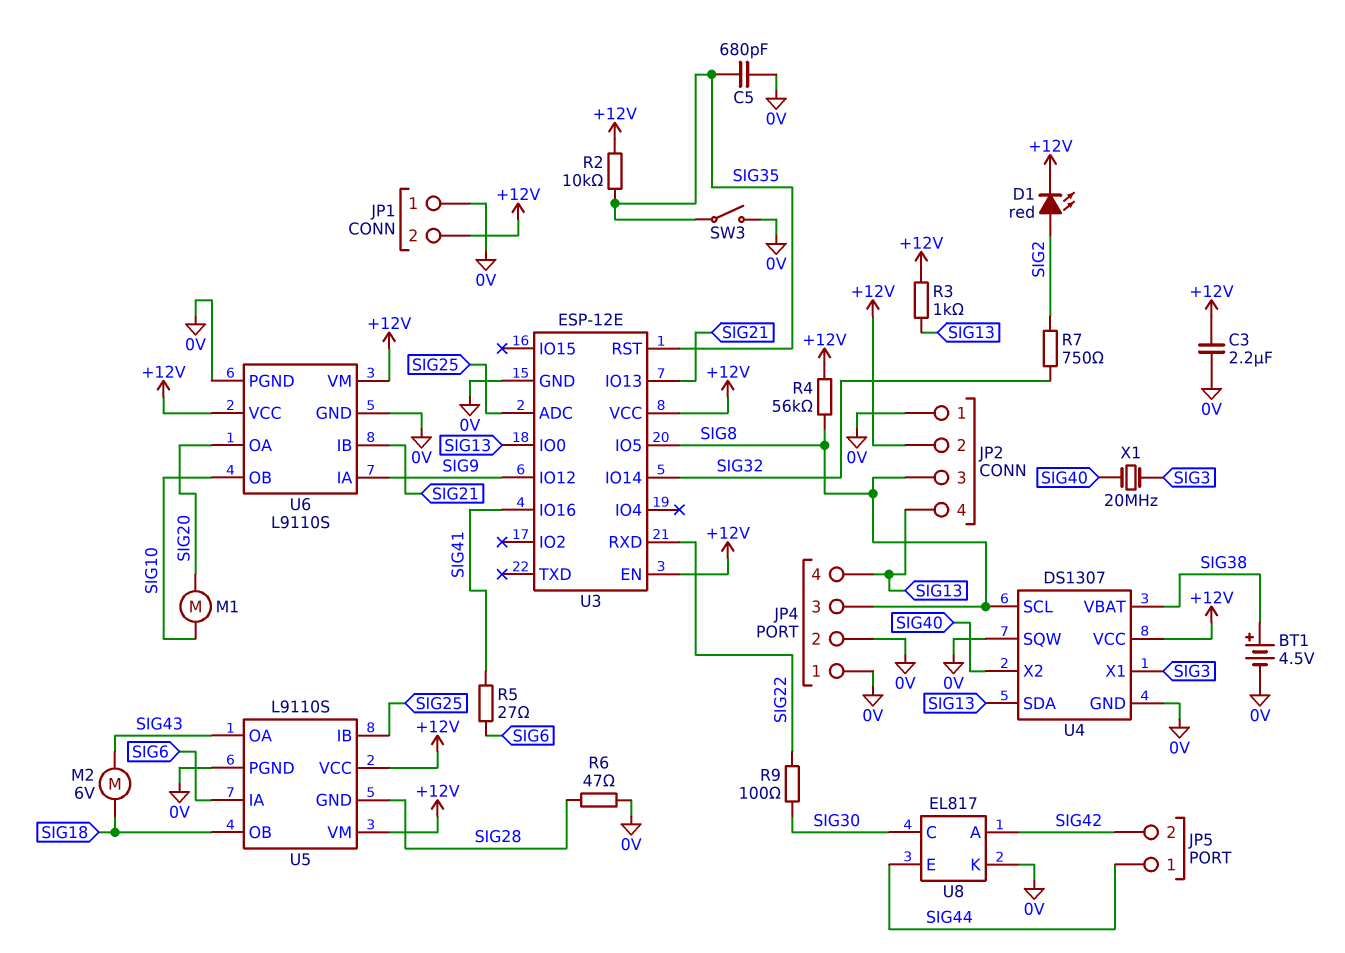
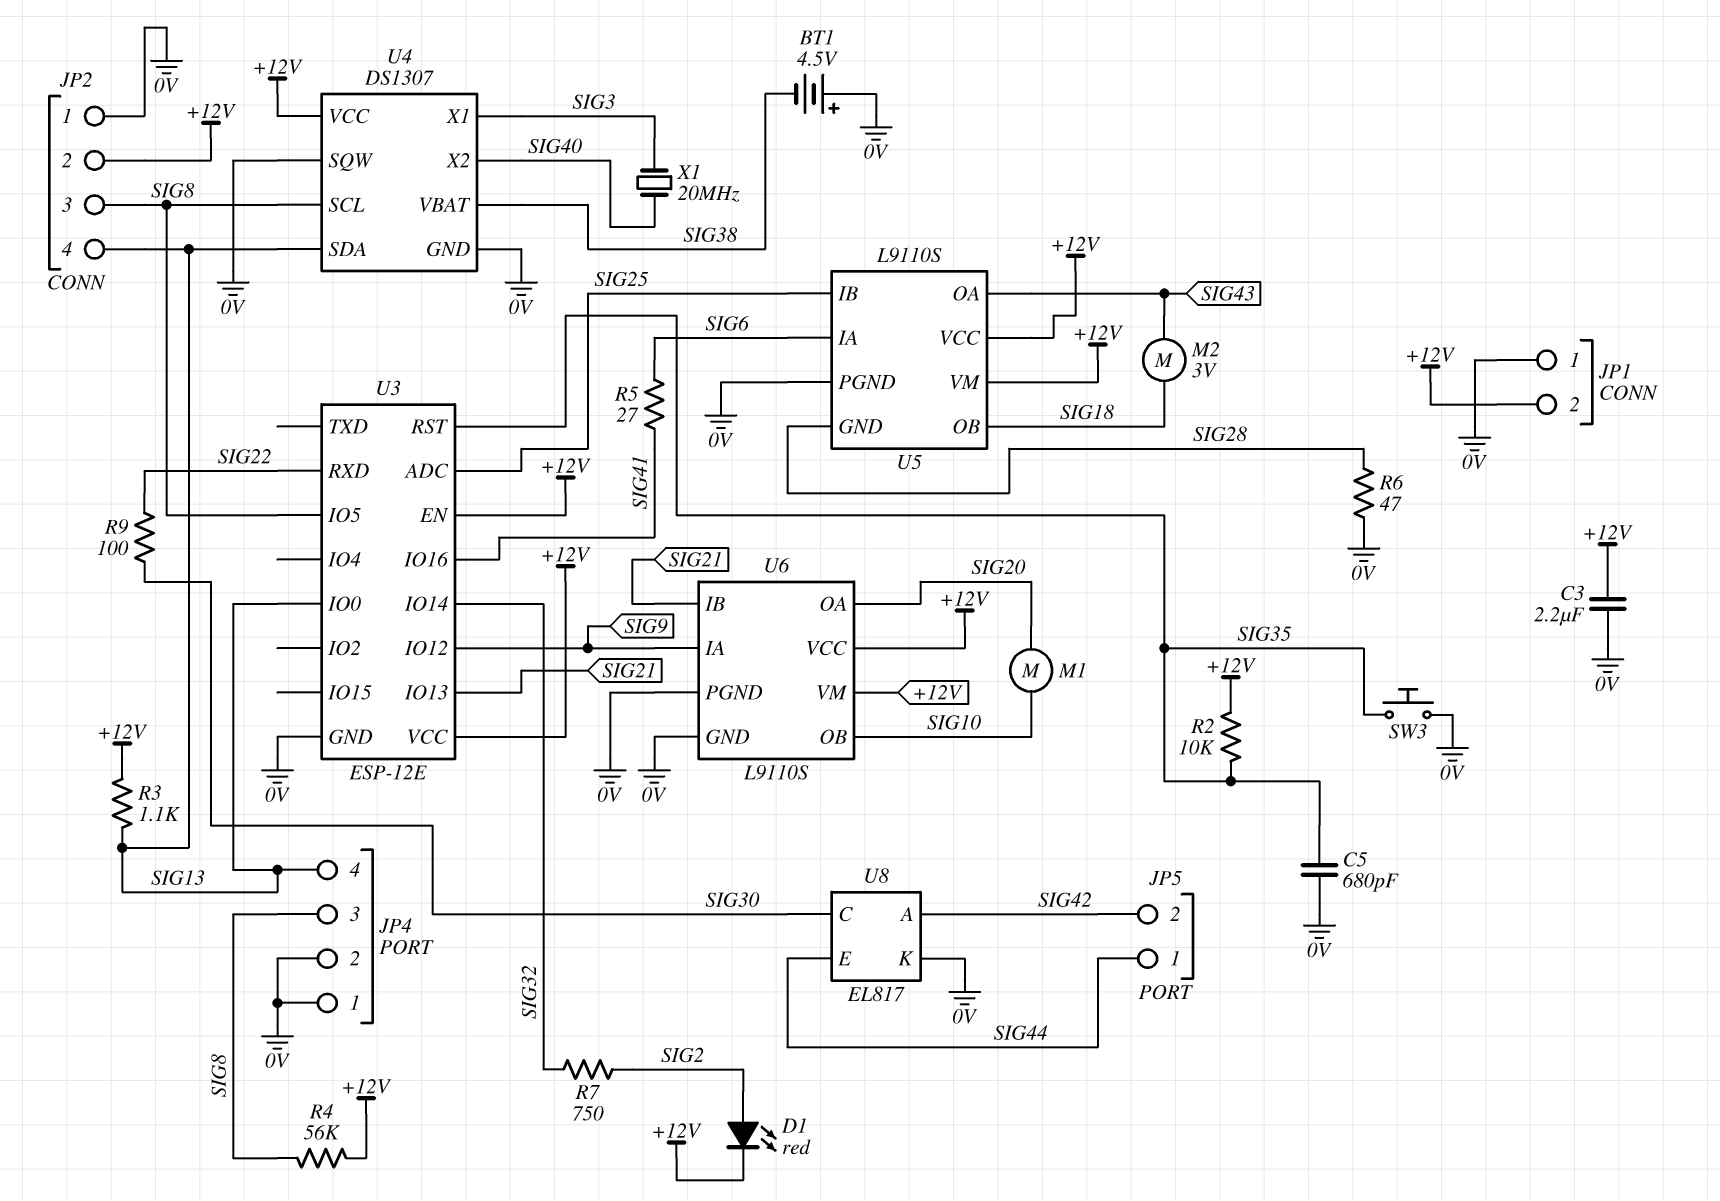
BT1: 4.5V (plus SIG38, minus 0V) -> 4.5V (plus 0V, minus SIG38)
M2: motor 6V (SIG18, SIG43) -> motor 3V (SIG18, SIG43)
R3: 1k (+12V, SIG13) -> 1.1k (+12V, SIG13)
SW3: switch (0V, SIG35) -> button (0V, SIG35)

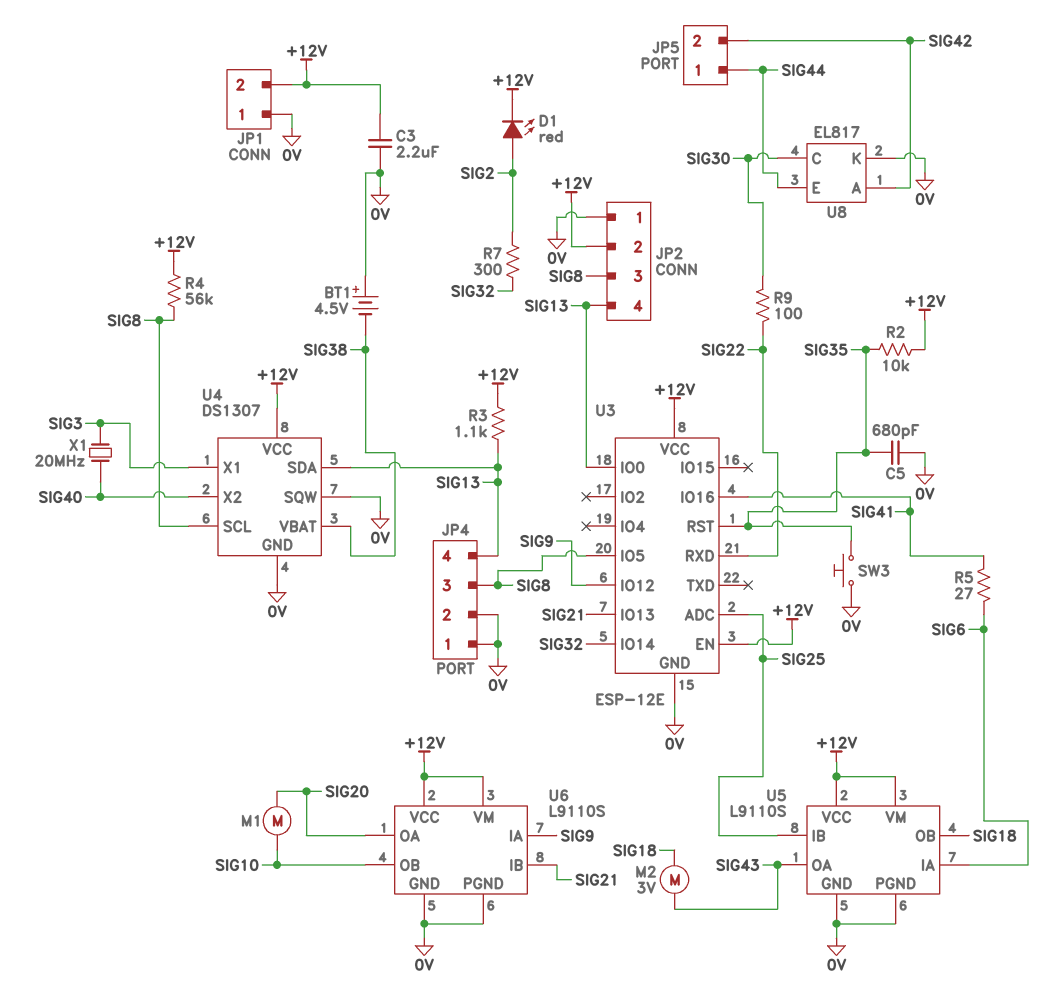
R6: 47 (0V, SIG28) -> none
R7: 750 (SIG2, SIG32) -> 300 (SIG2, SIG32)
U5 pin GND: SIG28 -> 0V

